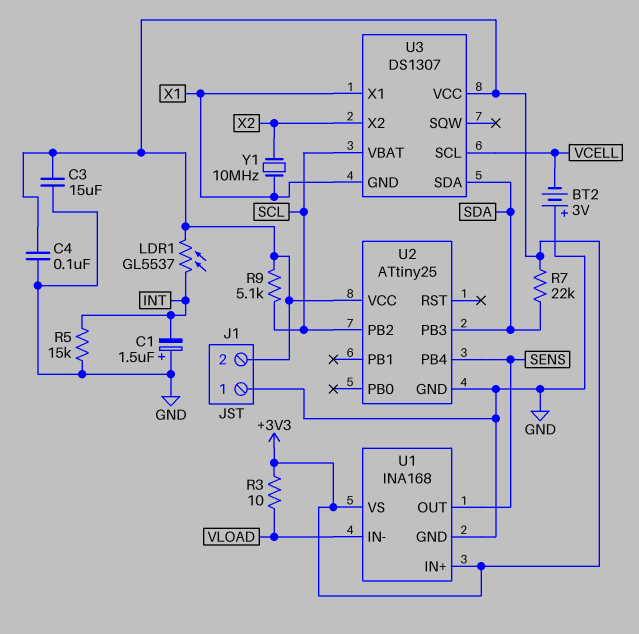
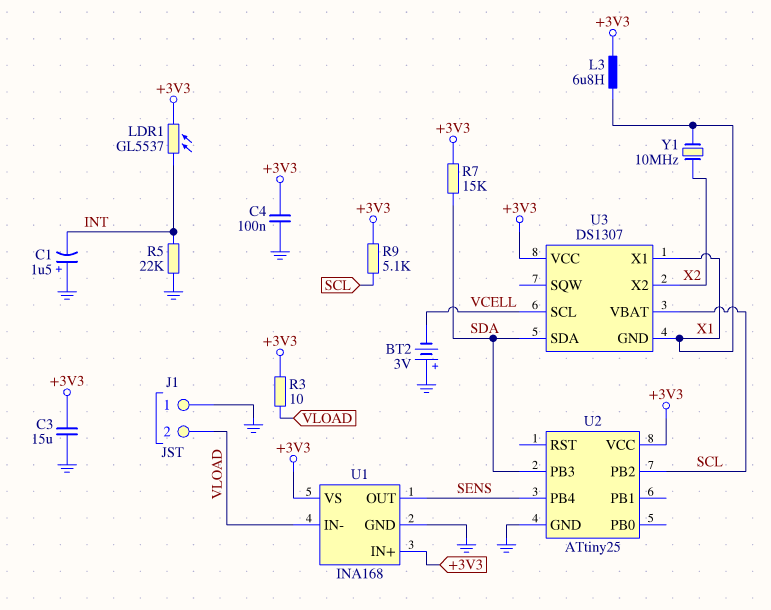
J1 pin 2: +3V3 -> VLOAD
L3: none -> 6.8uH (+3V3, X1)
R5: 15k (GND, INT) -> 22k (GND, INT)
R7: 22k (+3V3, SDA) -> 15k (+3V3, SDA)

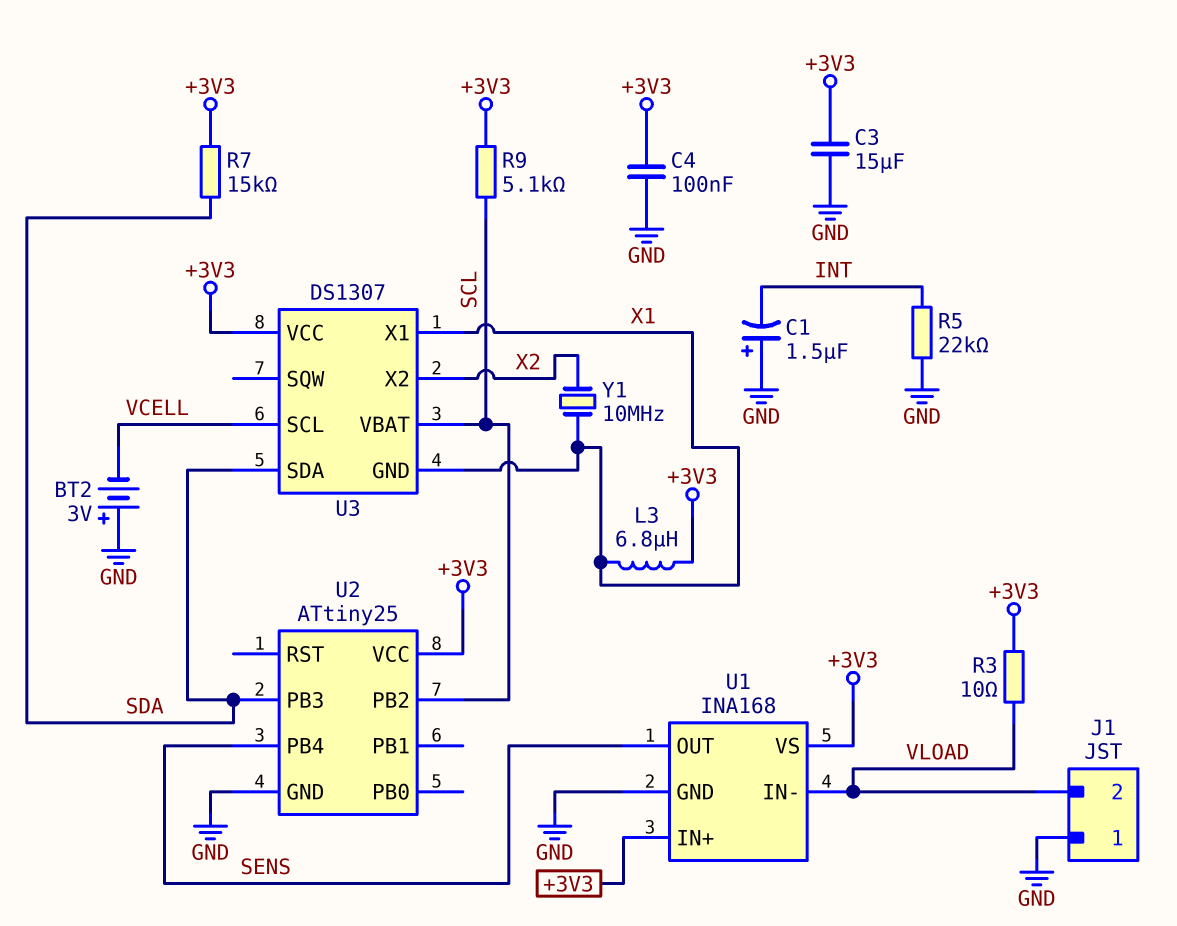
LDR1: GL5537 (+3V3, INT) -> none

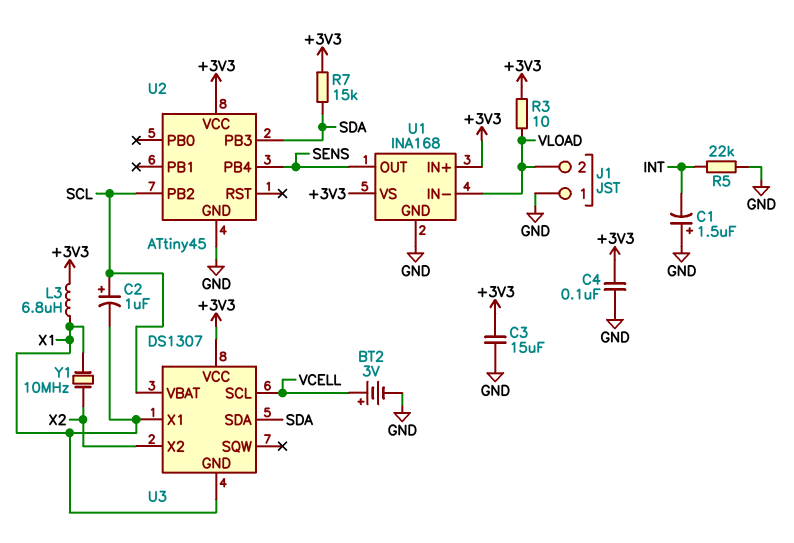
BT2: 3V (plus GND, minus VCELL) -> 3V (plus VCELL, minus GND)
C2: none -> 1uF (plus SCL, minus X1)
R9: 5.1k (+3V3, SCL) -> none
U2: ATtiny25 -> ATtiny45

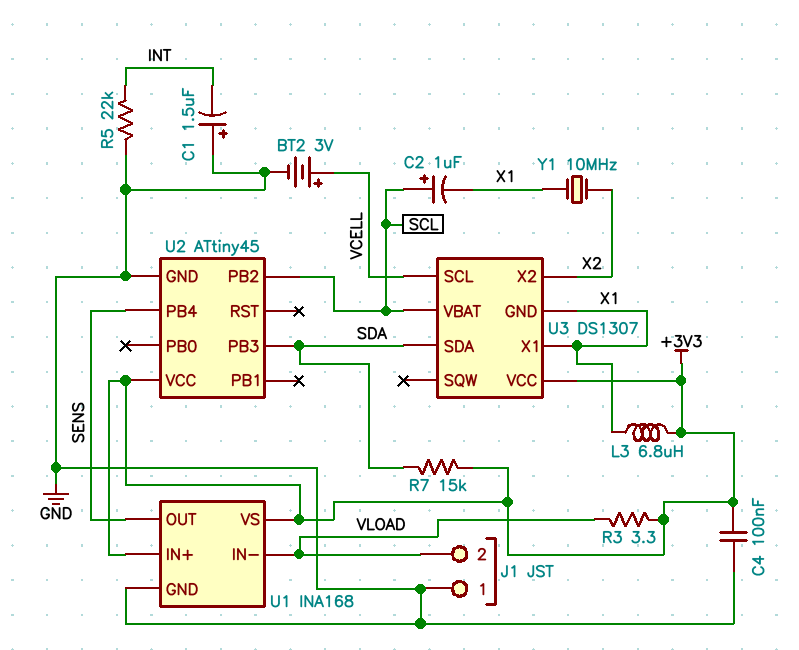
C3: 15uF (+3V3, GND) -> none
R3: 10 (+3V3, VLOAD) -> 3.3 (+3V3, VLOAD)

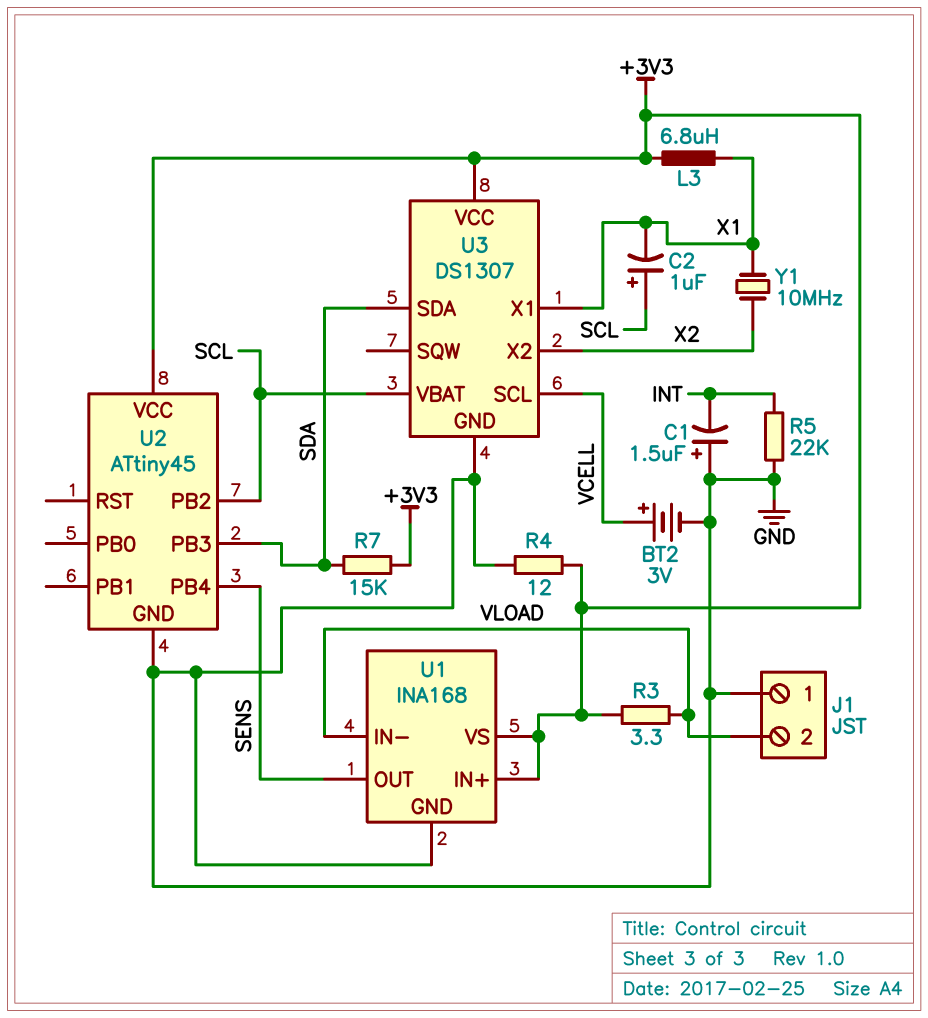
C4: 100nF (+3V3, GND) -> none
R4: none -> 12 (+3V3, GND)
U3 pin GND: X1 -> GND

